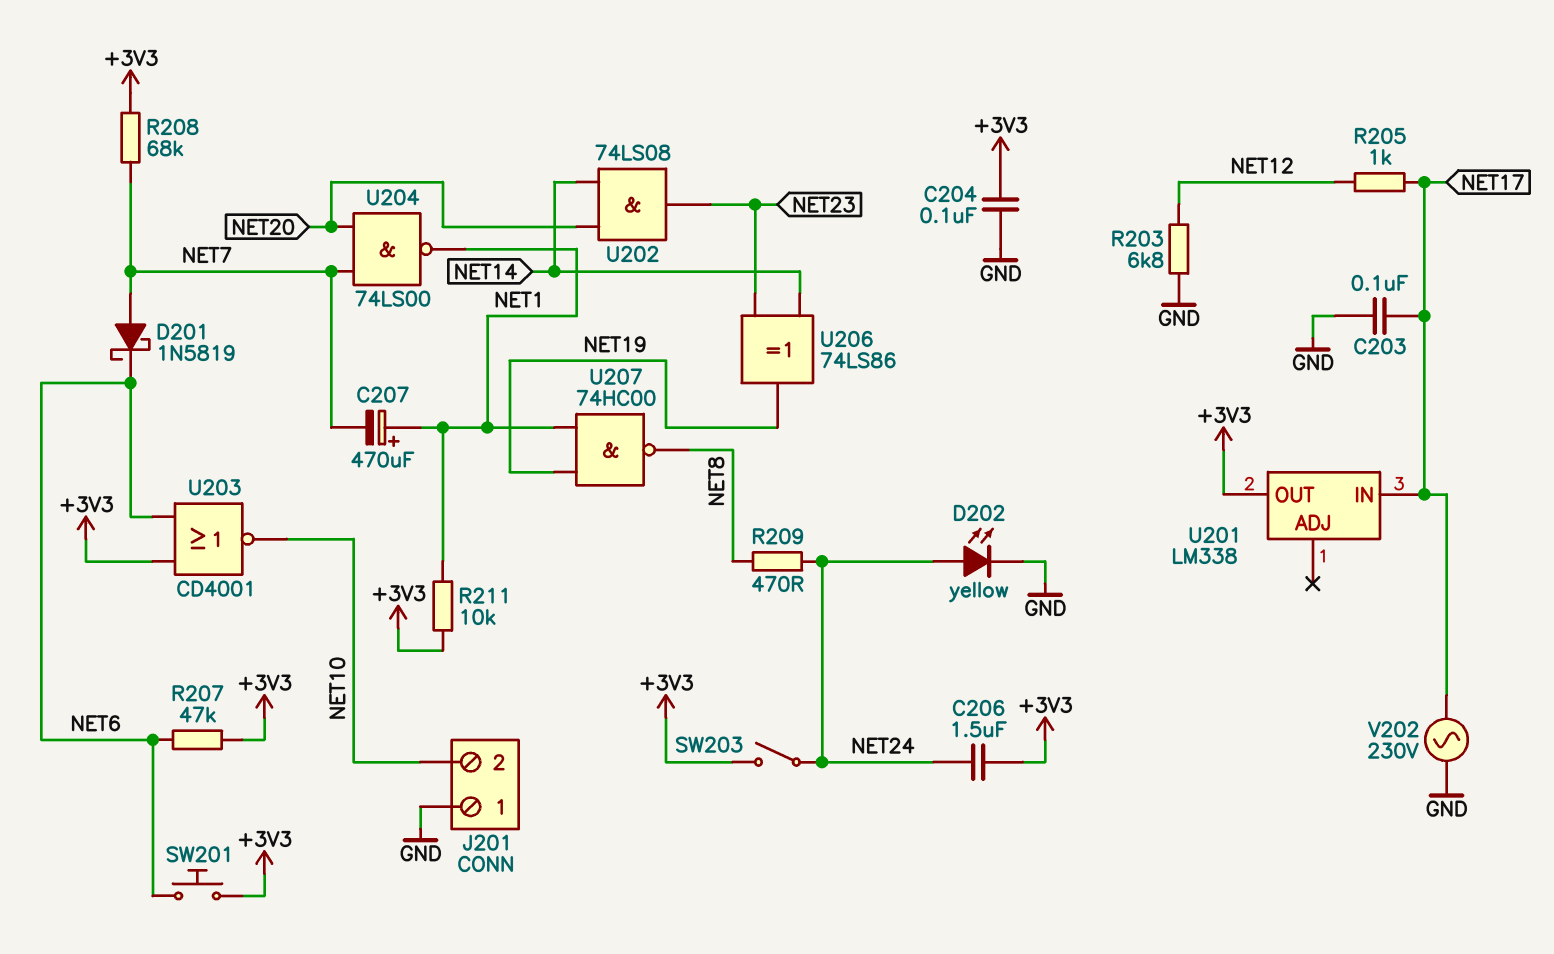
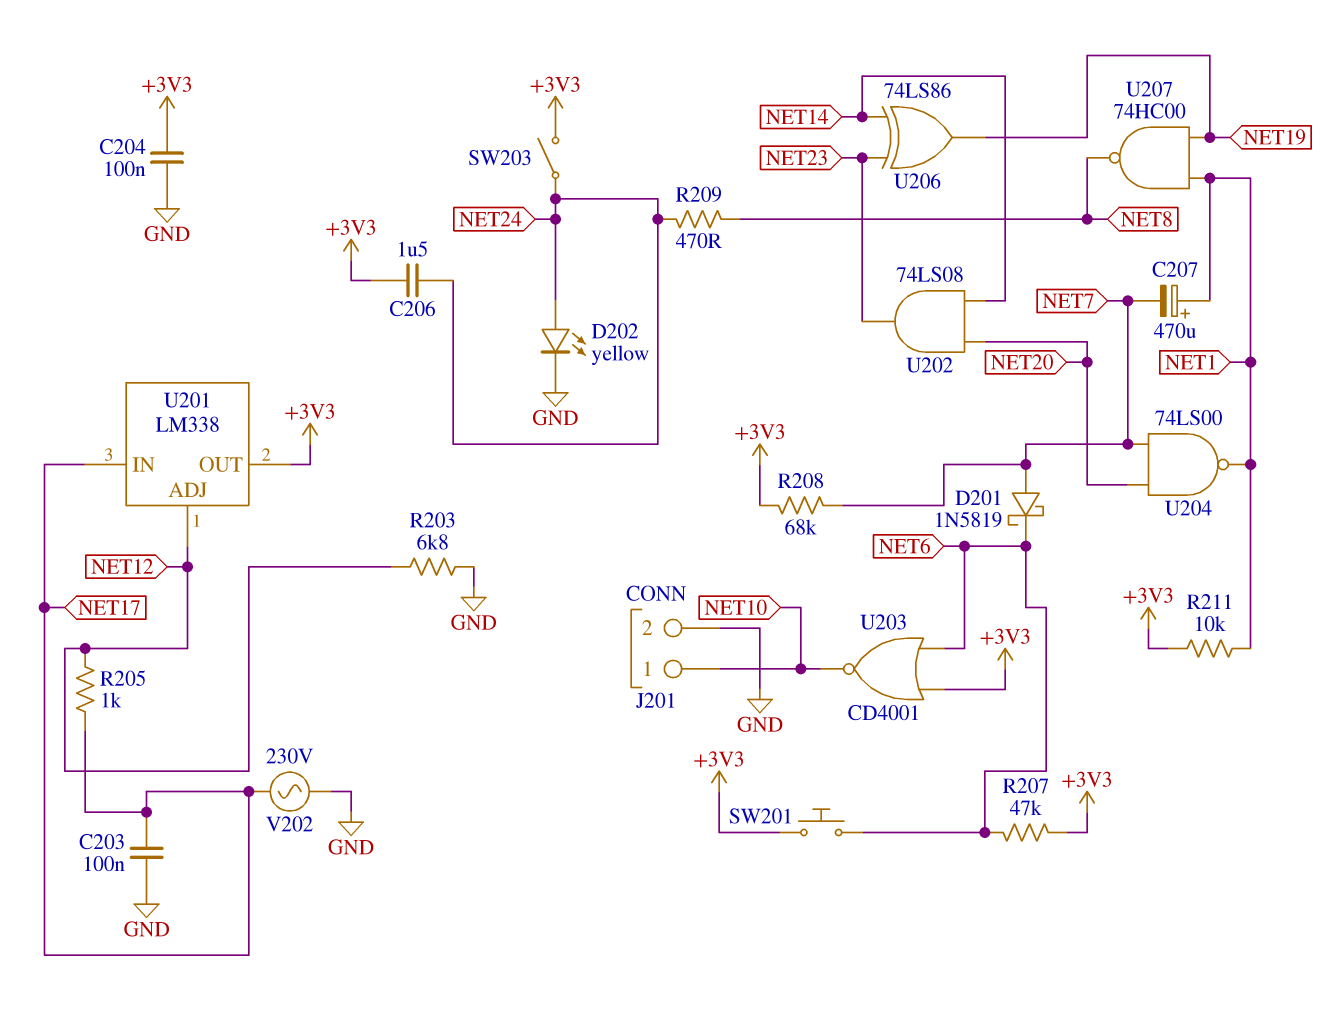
J201 pin 1: GND -> NET10
J201 pin 2: NET10 -> GND
U201 pin ADJ: none -> NET12

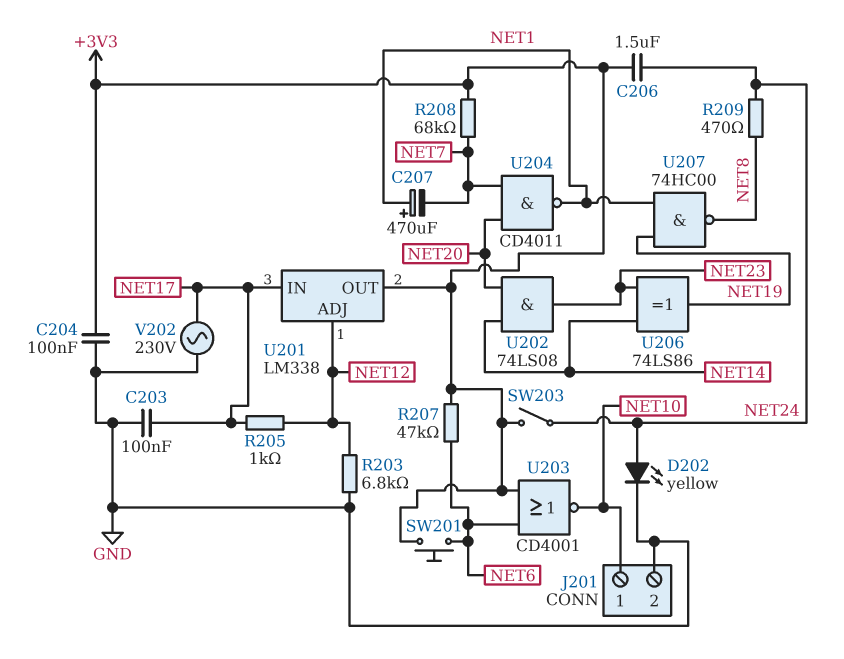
D201: schottky 1N5819 (A NET7, K NET6) -> none
R211: 10k (+3V3, NET1) -> none
U204: NAND 74LS00 (in NET7, in NET20, out NET1) -> NAND CD4011 (in NET7, in NET20, out NET1)

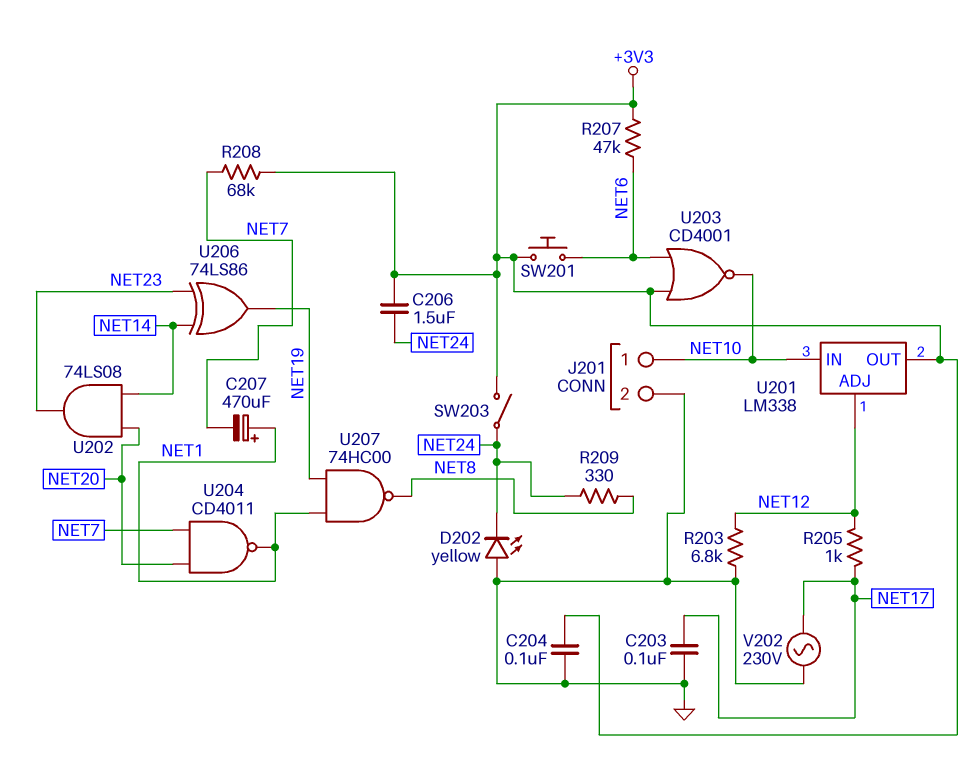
D202: LED yellow (A NET24, K GND) -> LED yellow (A GND, K NET24)
R209: 470 (NET8, NET24) -> 330 (NET8, NET24)
U201 pin IN: NET17 -> NET10

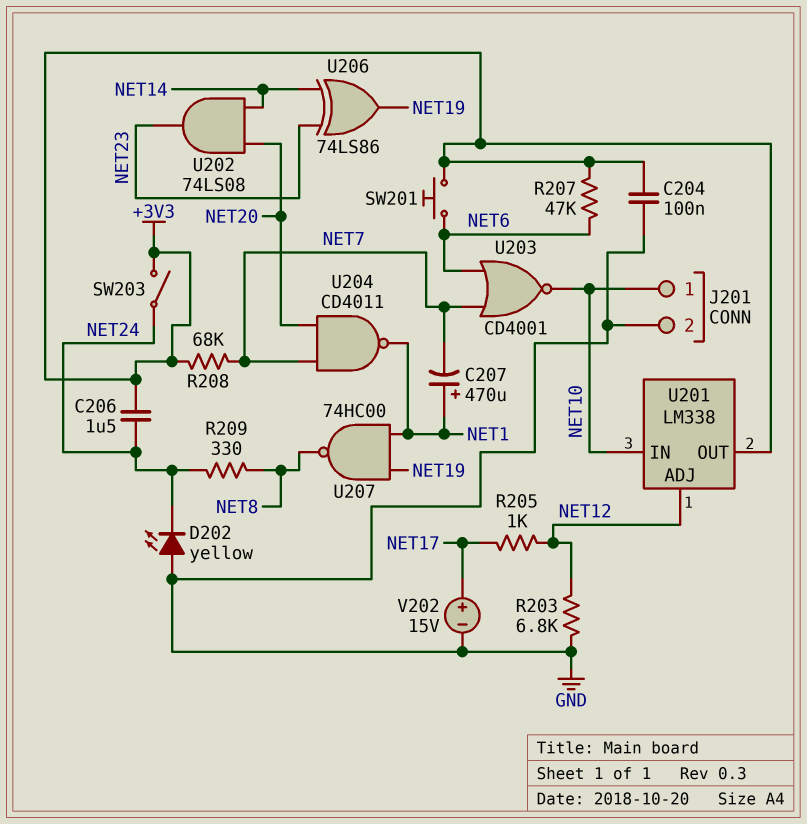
C203: 100nF (GND, NET17) -> none
U203: NOR CD4001 (in +3V3, in NET6, out NET10) -> NOR CD4001 (in NET6, in NET7, out NET10)
V202: AC 230V (GND, NET17) -> 15V (plus NET17, minus GND)

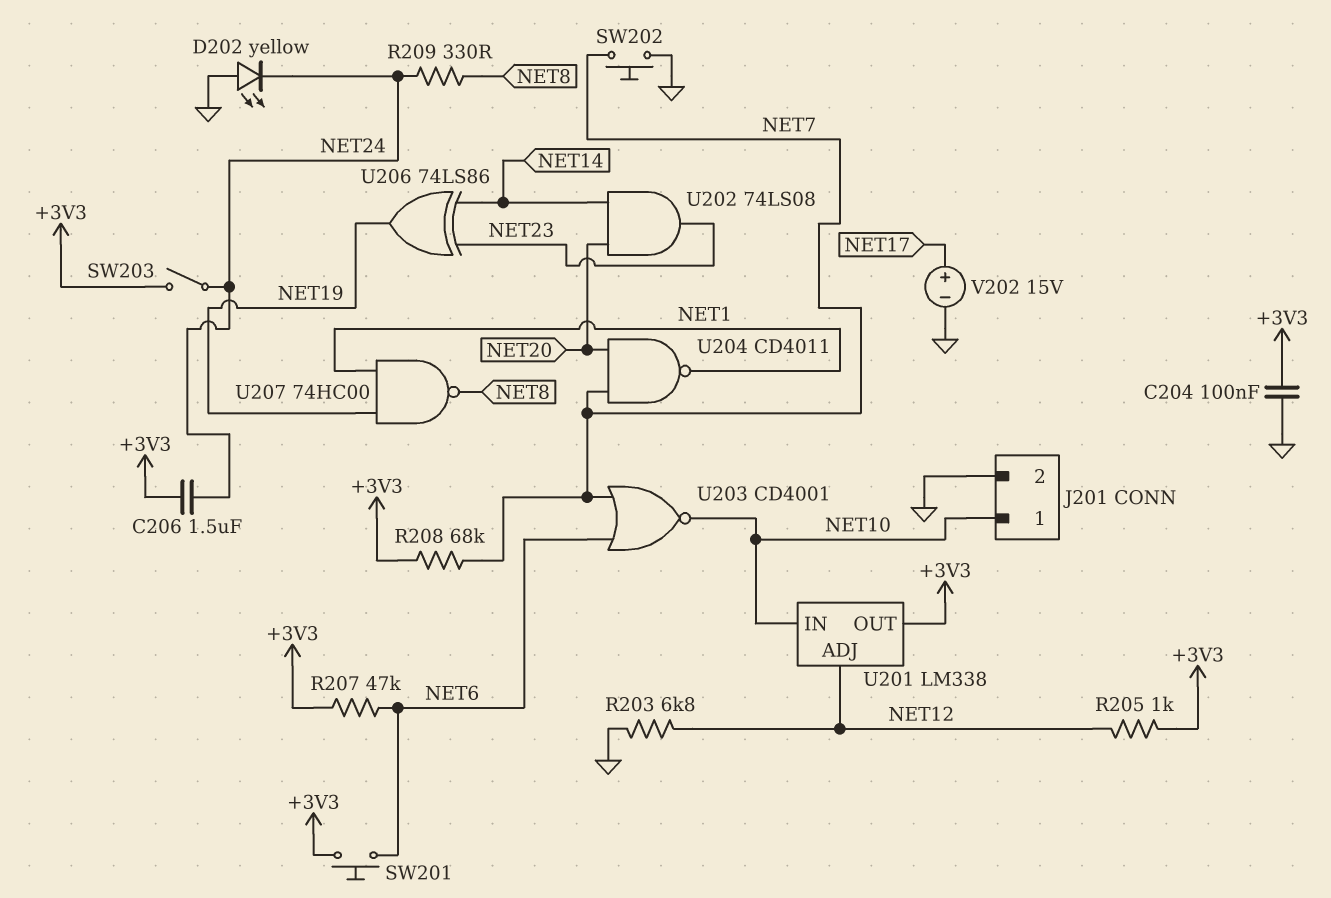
C207: 470uF (plus NET1, minus NET7) -> none
R205: 1k (NET12, NET17) -> 1k (+3V3, NET12)
SW202: none -> button (GND, NET7)

